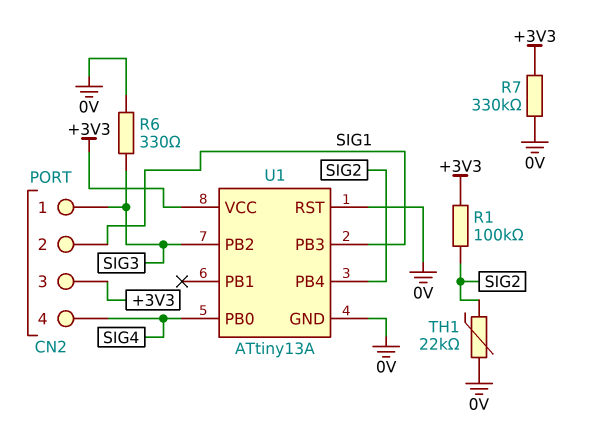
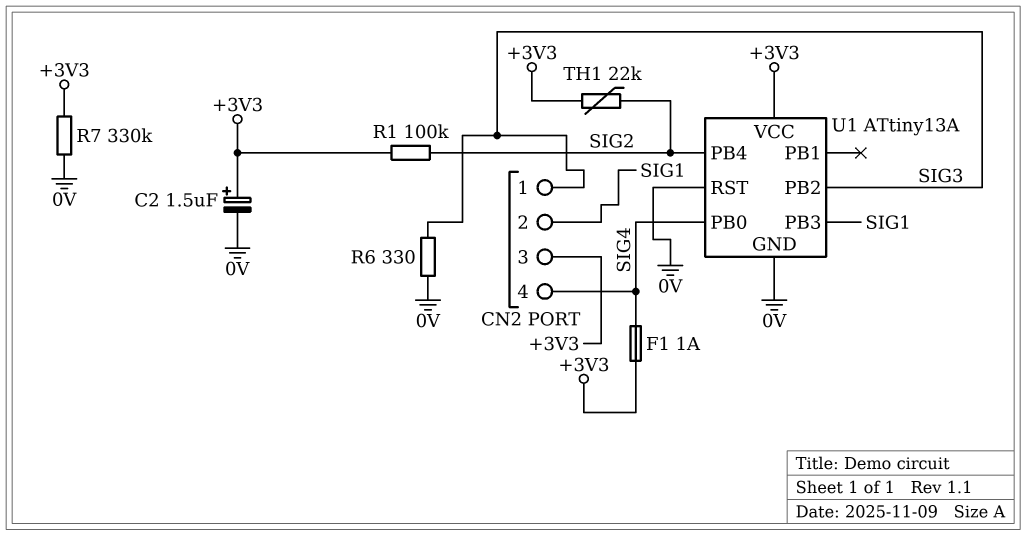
C2: none -> 1.5uF (plus +3V3, minus 0V)
F1: none -> 1A (+3V3, SIG4)
TH1: 22k (0V, SIG2) -> 22k (+3V3, SIG2)

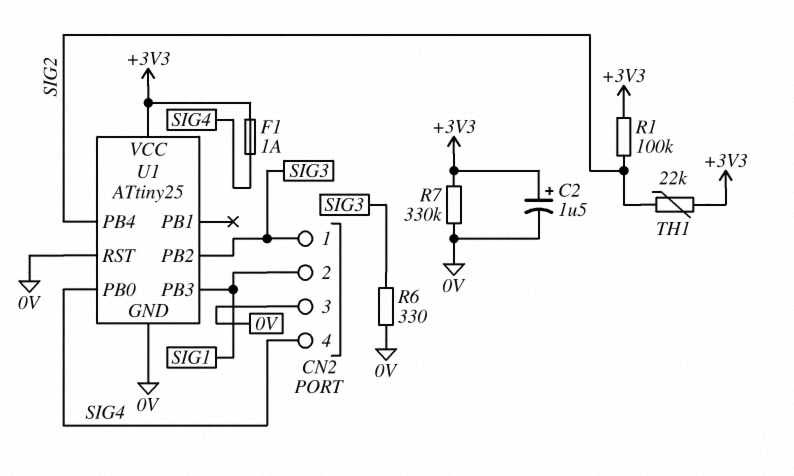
CN2 pin 3: +3V3 -> 0V
U1: ATtiny13A -> ATtiny25

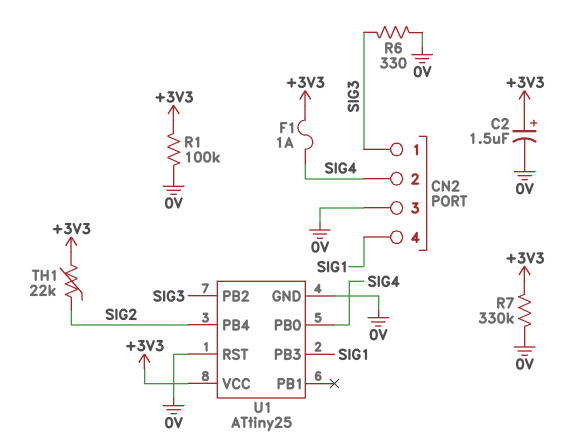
CN2 pin 2: SIG1 -> SIG4
CN2 pin 4: SIG4 -> SIG1
R1: 100k (+3V3, SIG2) -> 100k (+3V3, 0V)

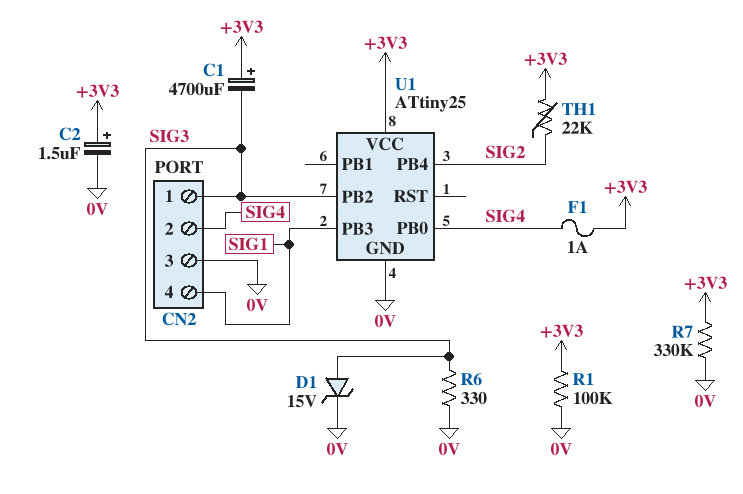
C1: none -> 4700uF (plus +3V3, minus SIG3)
D1: none -> zener 15V (A SIG3, K 0V)
U1 pin RST: 0V -> none

